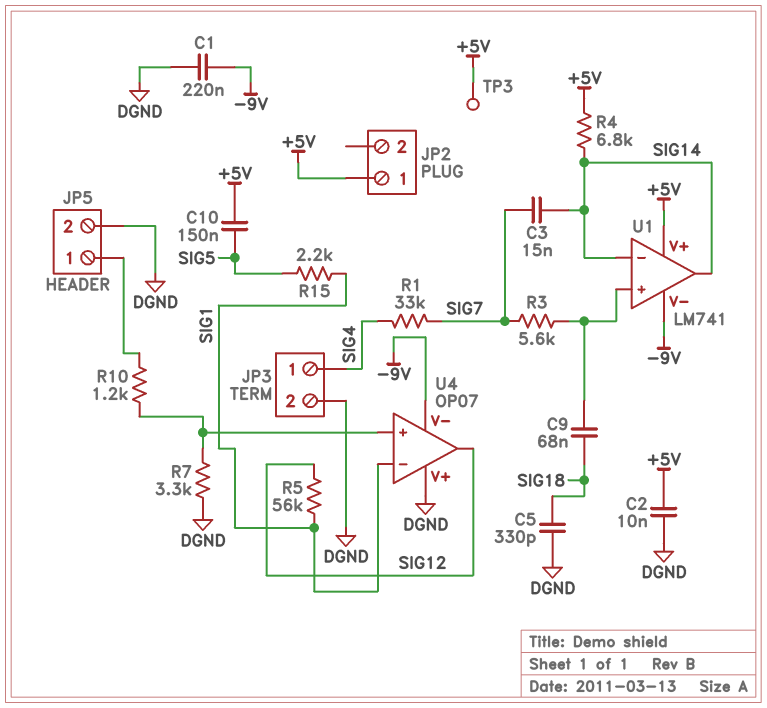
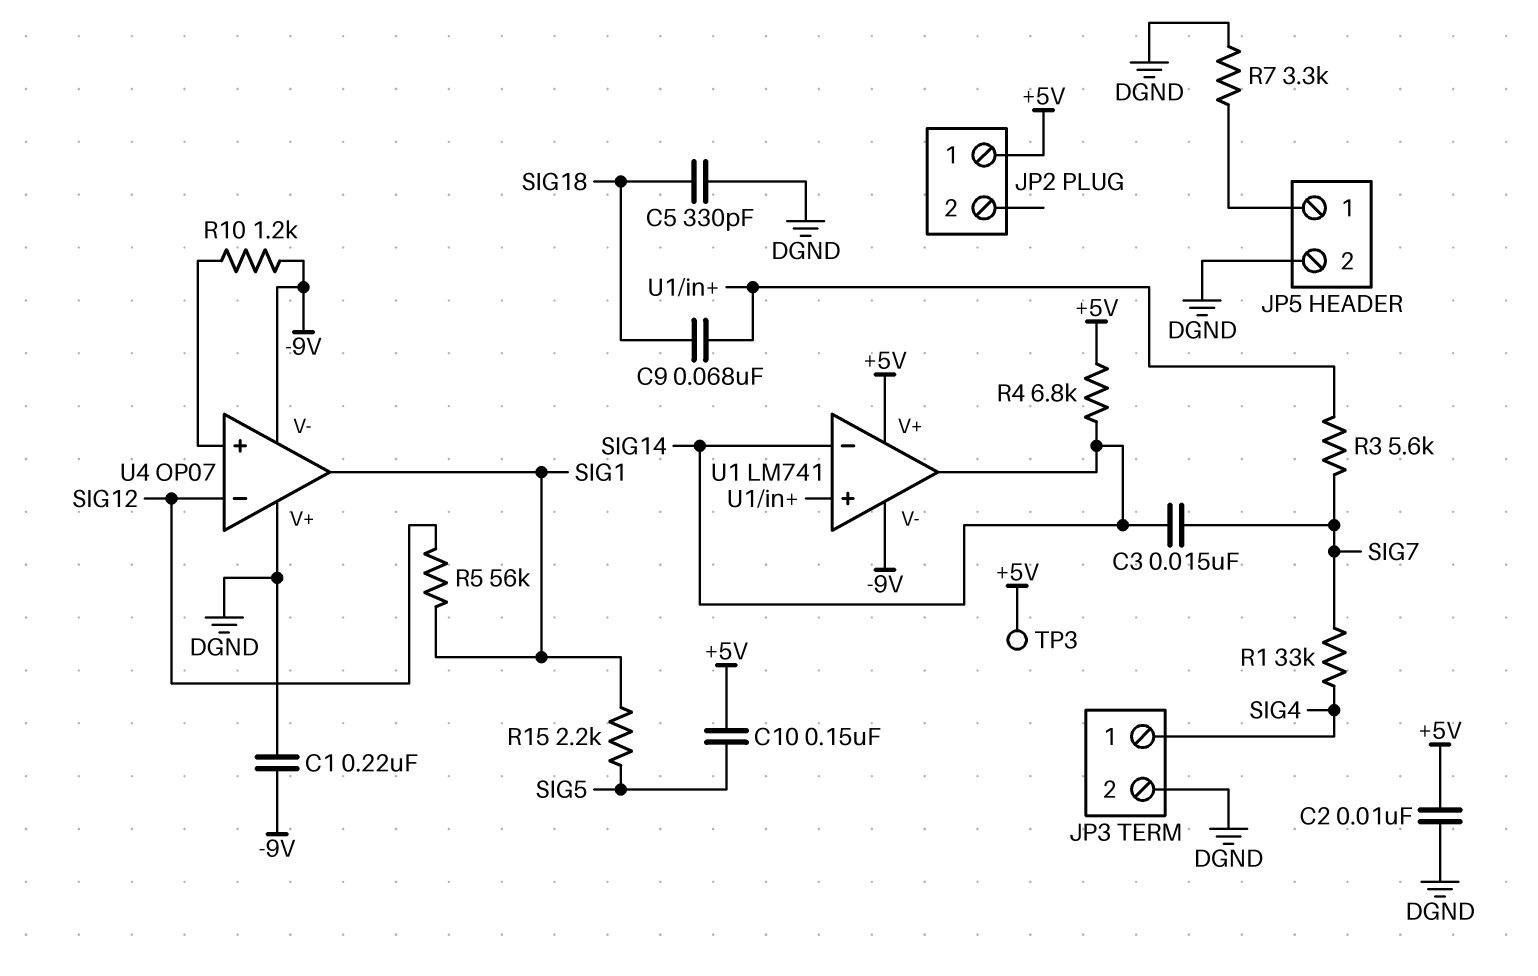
R7: 3.3k (DGND, U4/in+) -> 3.3k (DGND, JP5/1)
R10: 1.2k (JP5/1, U4/in+) -> 1.2k (-9V, U4/in+)
U4 pin in-: SIG1 -> SIG12
U4 pin out: SIG12 -> SIG1

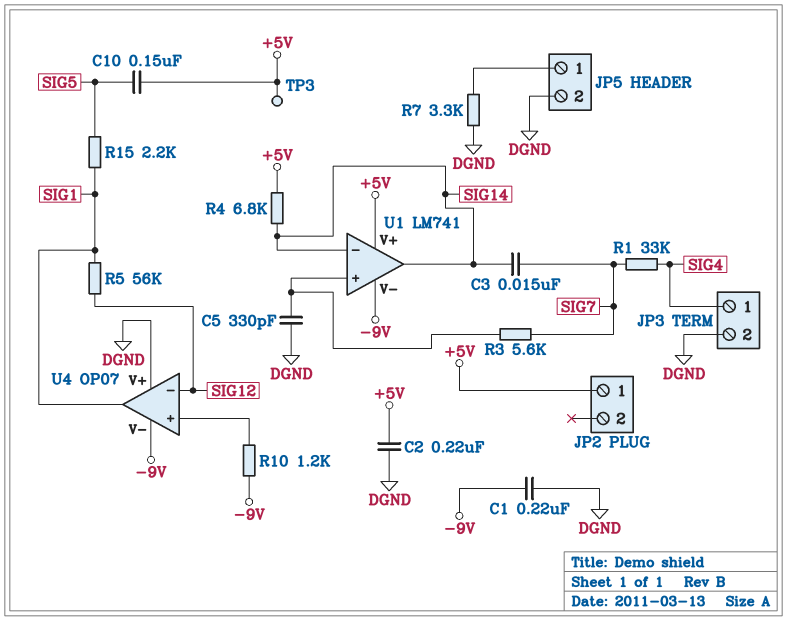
C2: 10nF (+5V, DGND) -> 220nF (+5V, DGND)
C5: 330pF (DGND, SIG18) -> 330pF (DGND, U1/in+)
C9: 68nF (SIG18, U1/in+) -> none

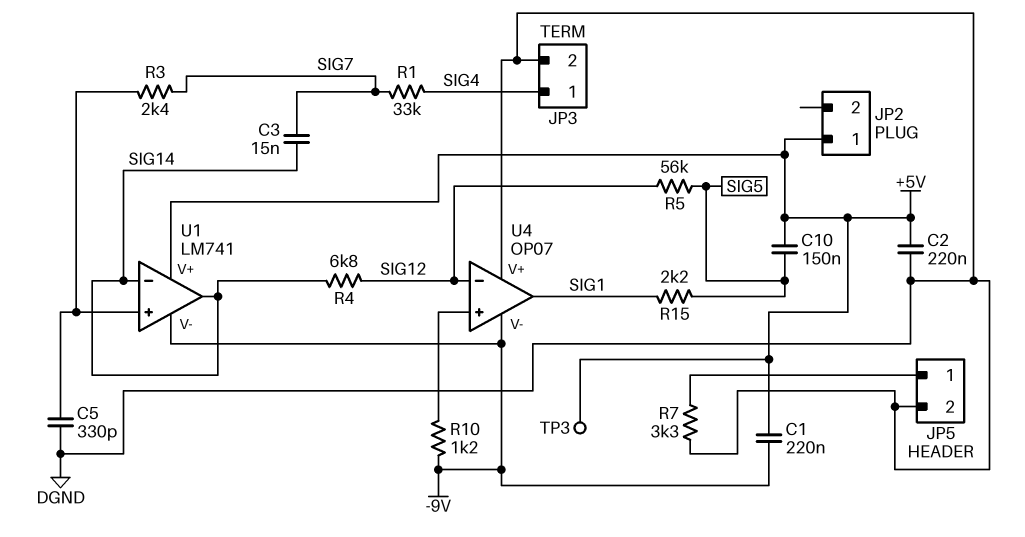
C1: 220nF (-9V, DGND) -> 220nF (+5V, -9V)
R3: 5.6k (SIG7, U1/in+) -> 2.4k (SIG7, U1/in+)
R4: 6.8k (+5V, SIG14) -> 6.8k (SIG12, SIG14)
R5: 56k (SIG1, SIG12) -> 56k (SIG5, SIG12)

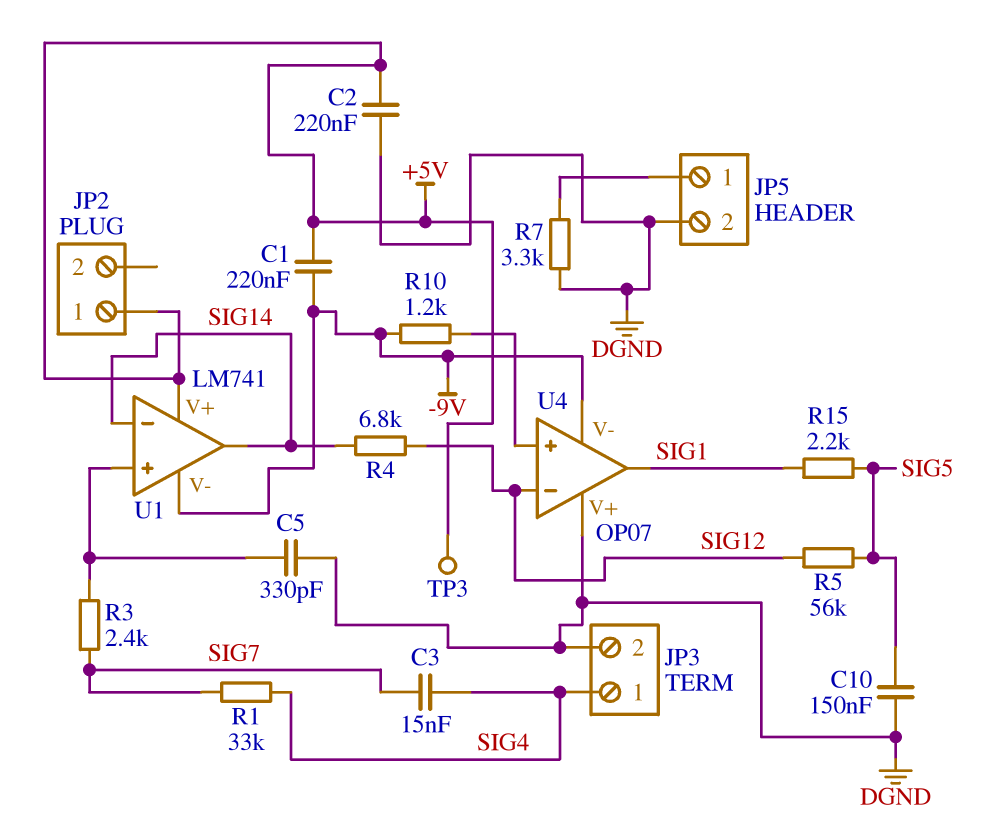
C3: 15nF (SIG7, SIG14) -> 15nF (SIG4, SIG7)
C10: 150nF (+5V, SIG5) -> 150nF (DGND, SIG5)

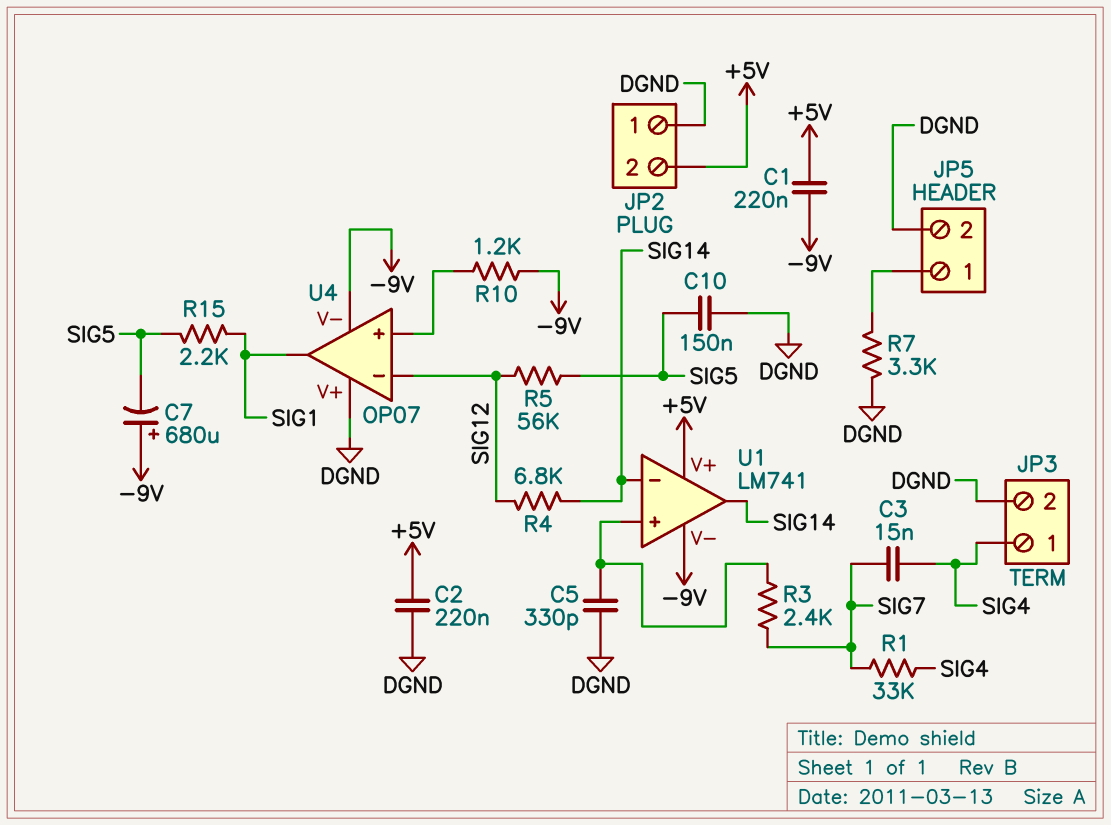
C7: none -> 680uF (plus -9V, minus SIG5)
JP2 pin 1: +5V -> DGND
JP2 pin 2: none -> +5V
TP3: test point (+5V) -> none

